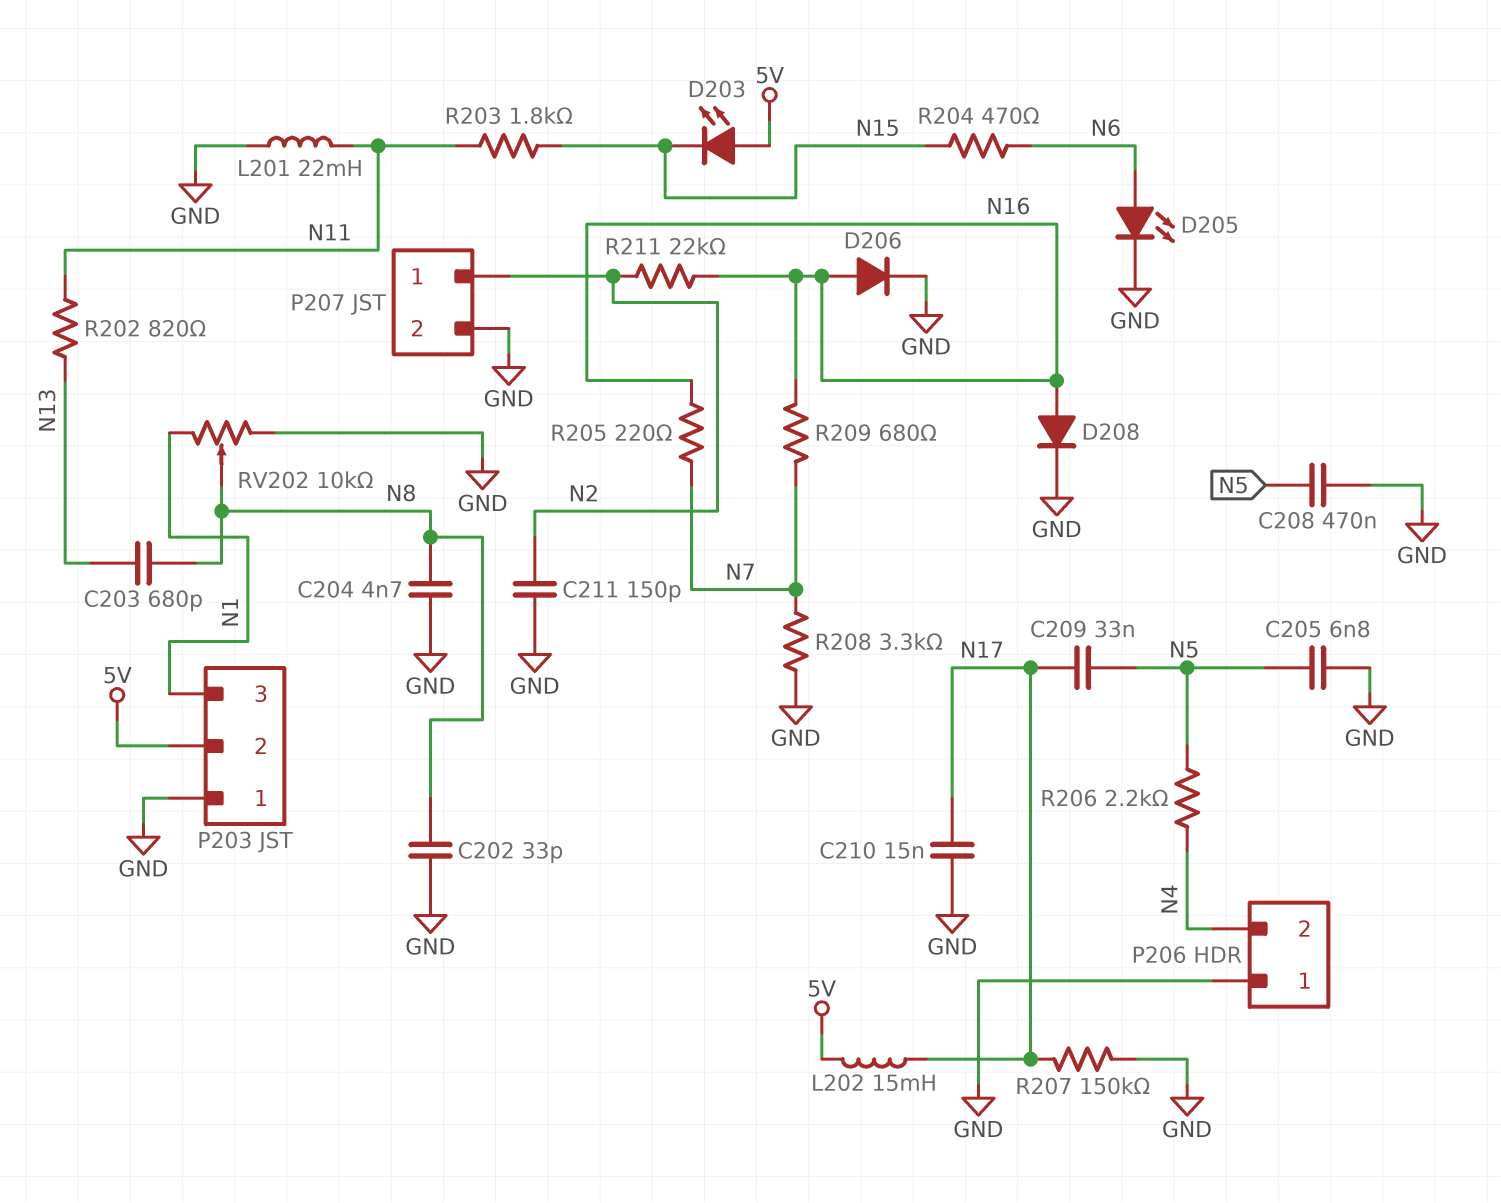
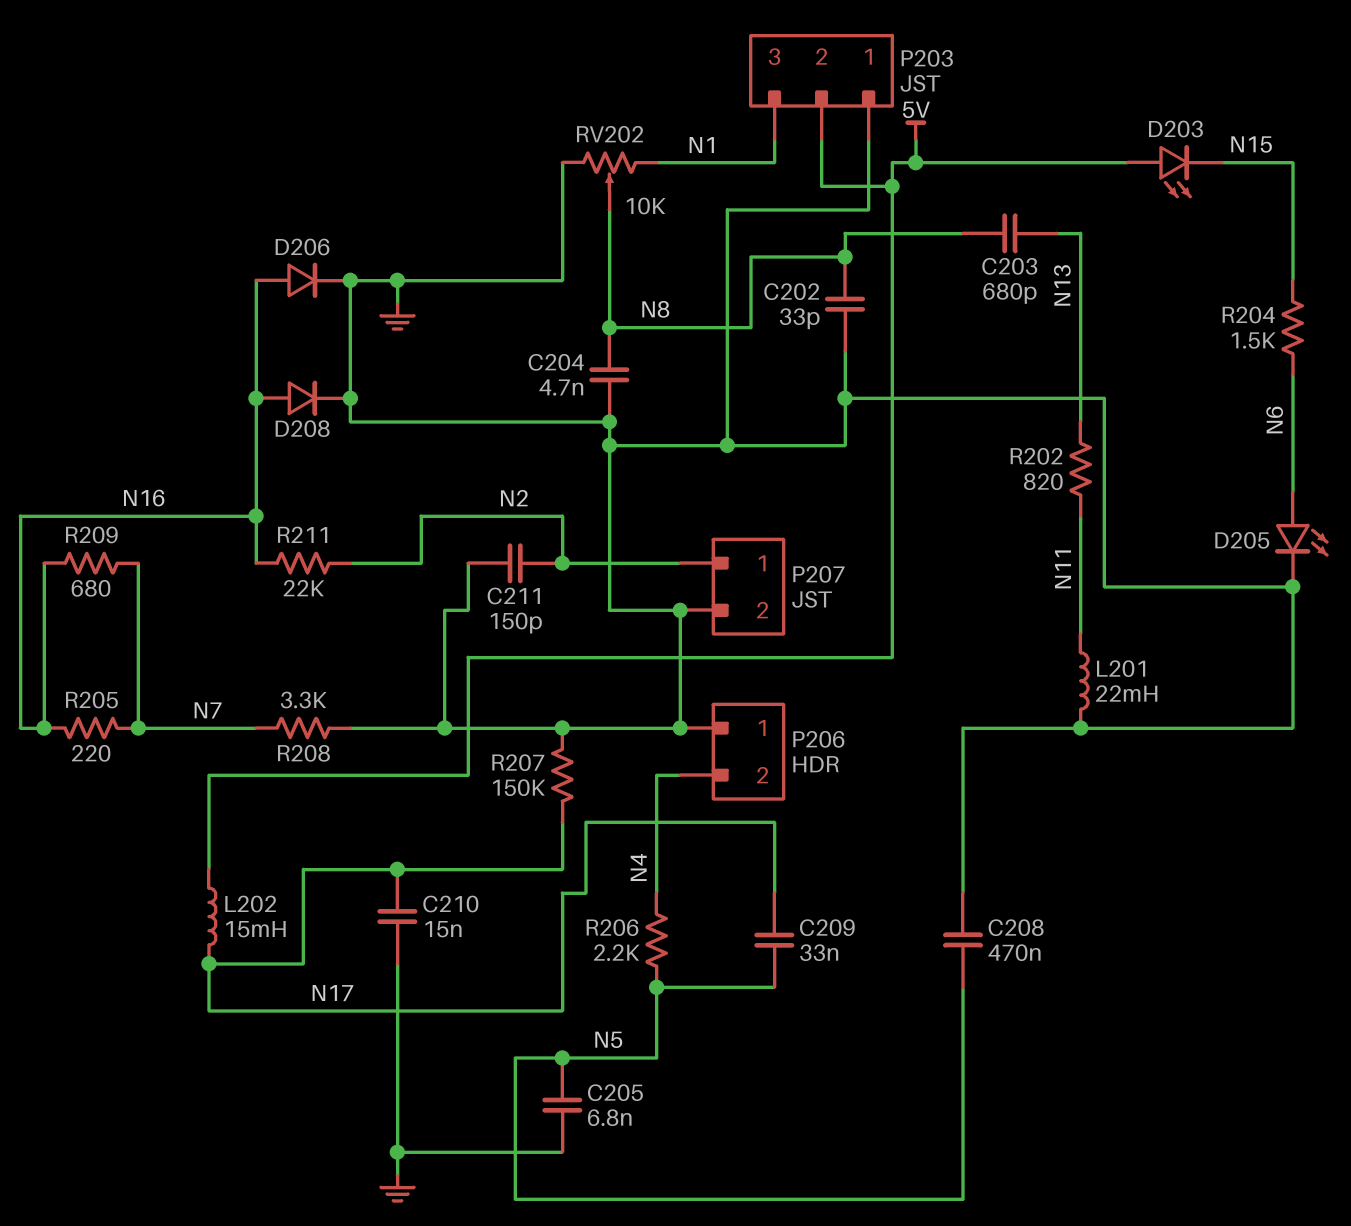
R203: 1.8k (N11, N15) -> none
R204: 470 (N6, N15) -> 1.5k (N6, N15)

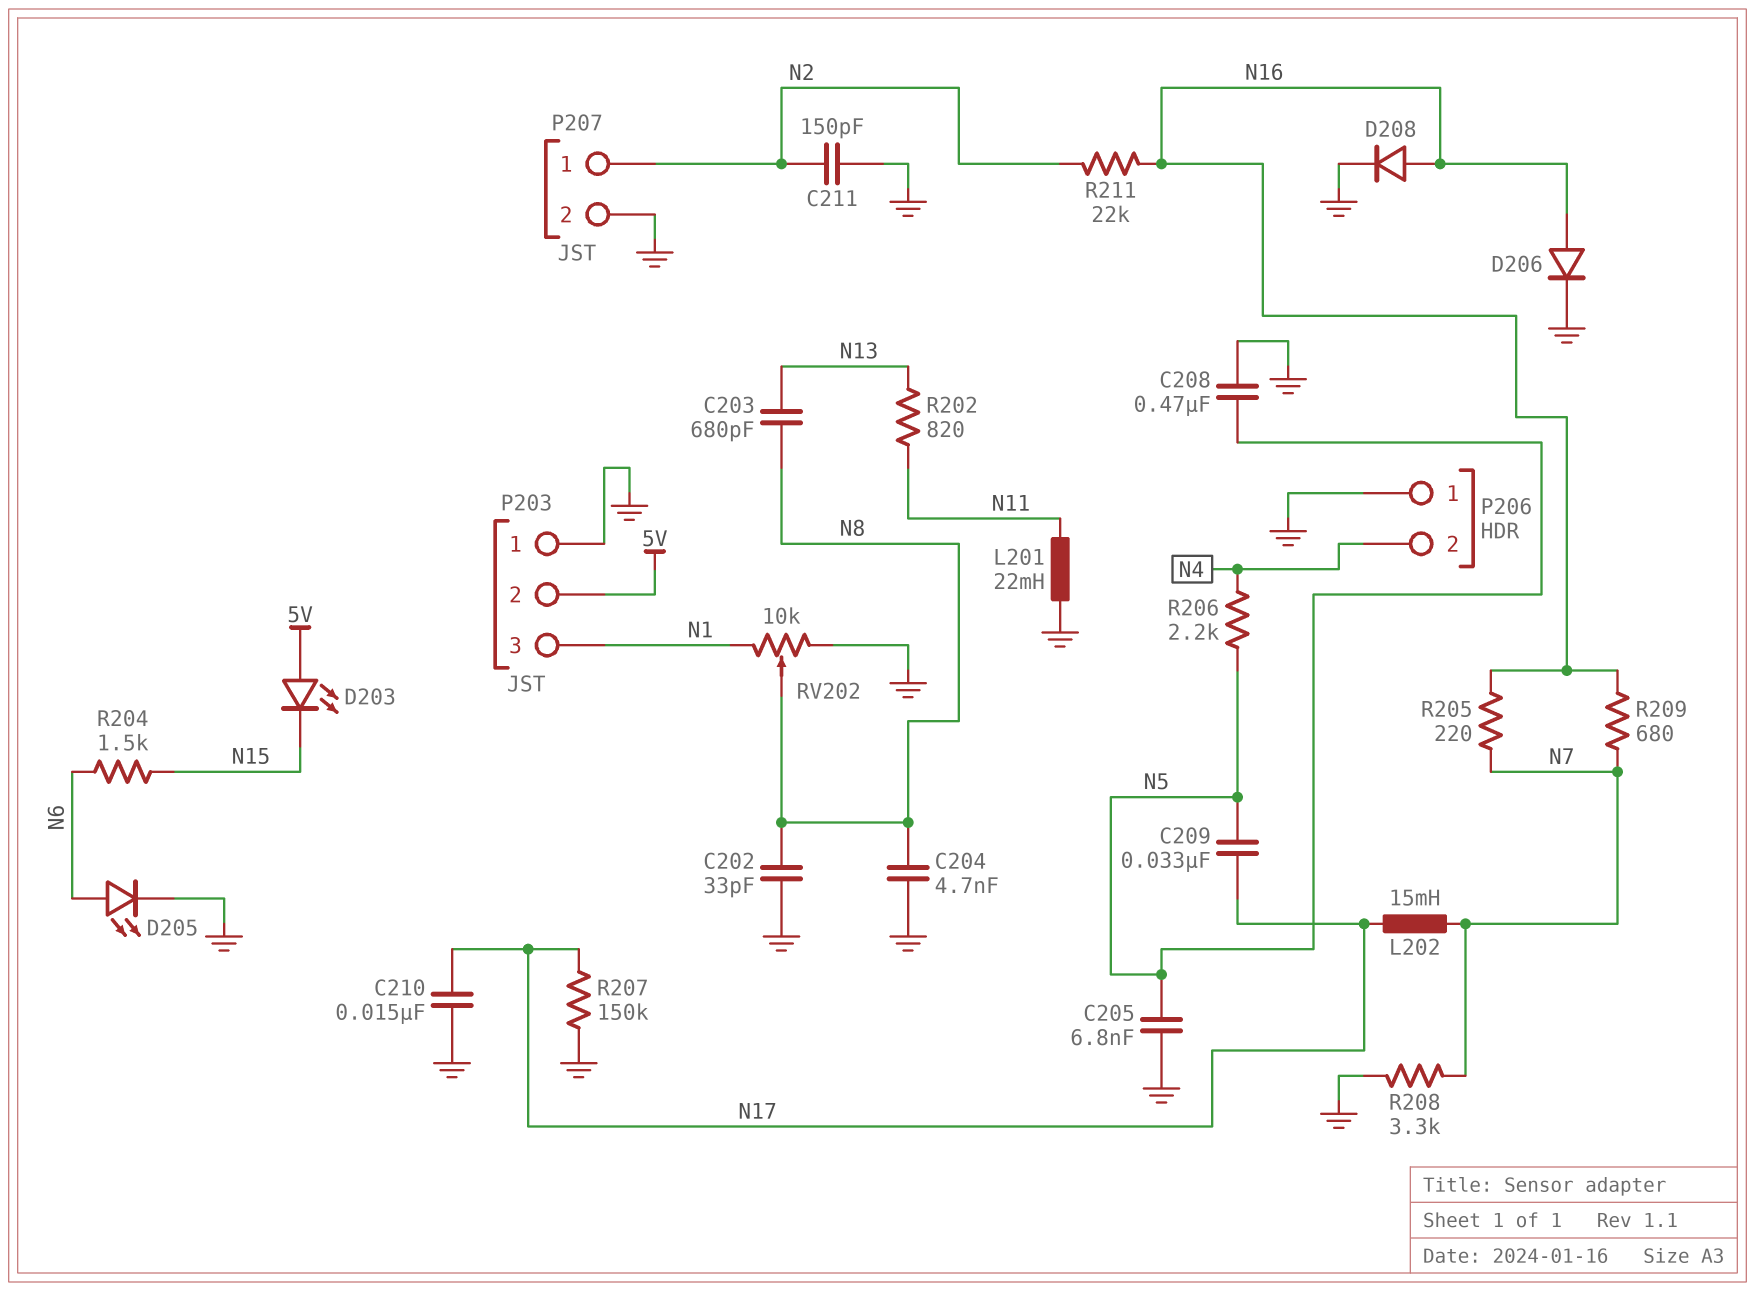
L202: 15mH (5V, N17) -> 15mH (N7, N17)

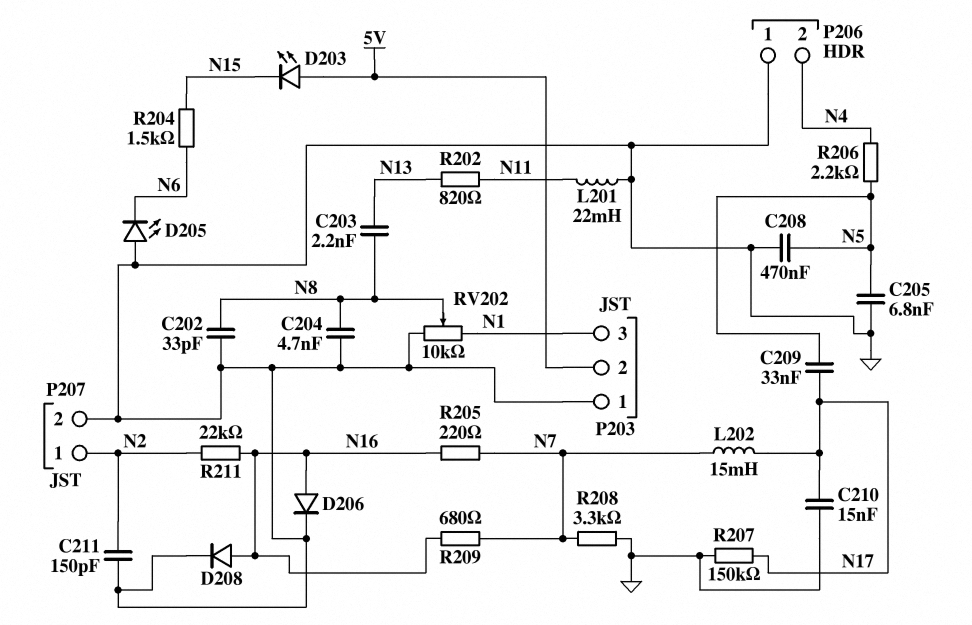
C203: 680pF (N8, N13) -> 2.2nF (N8, N13)
D205: LED (A N6, K GND) -> LED (A GND, K N6)

